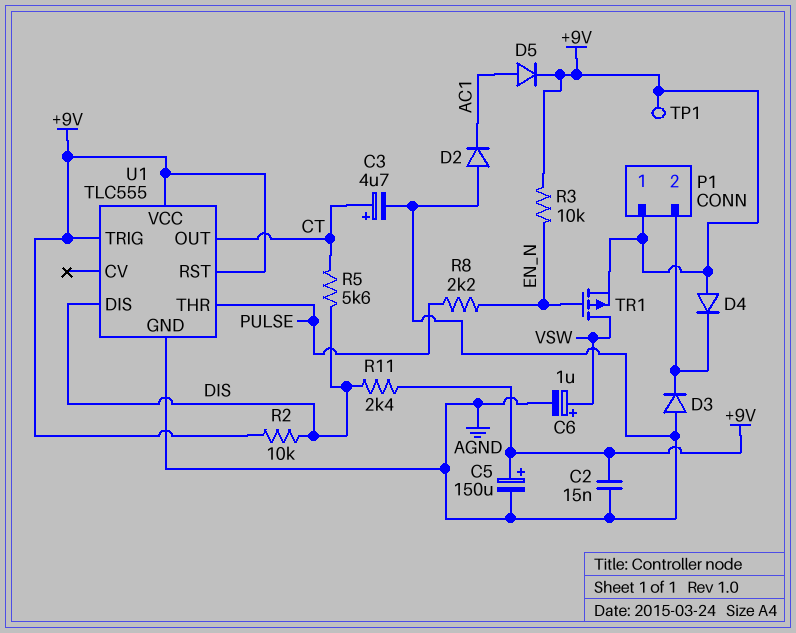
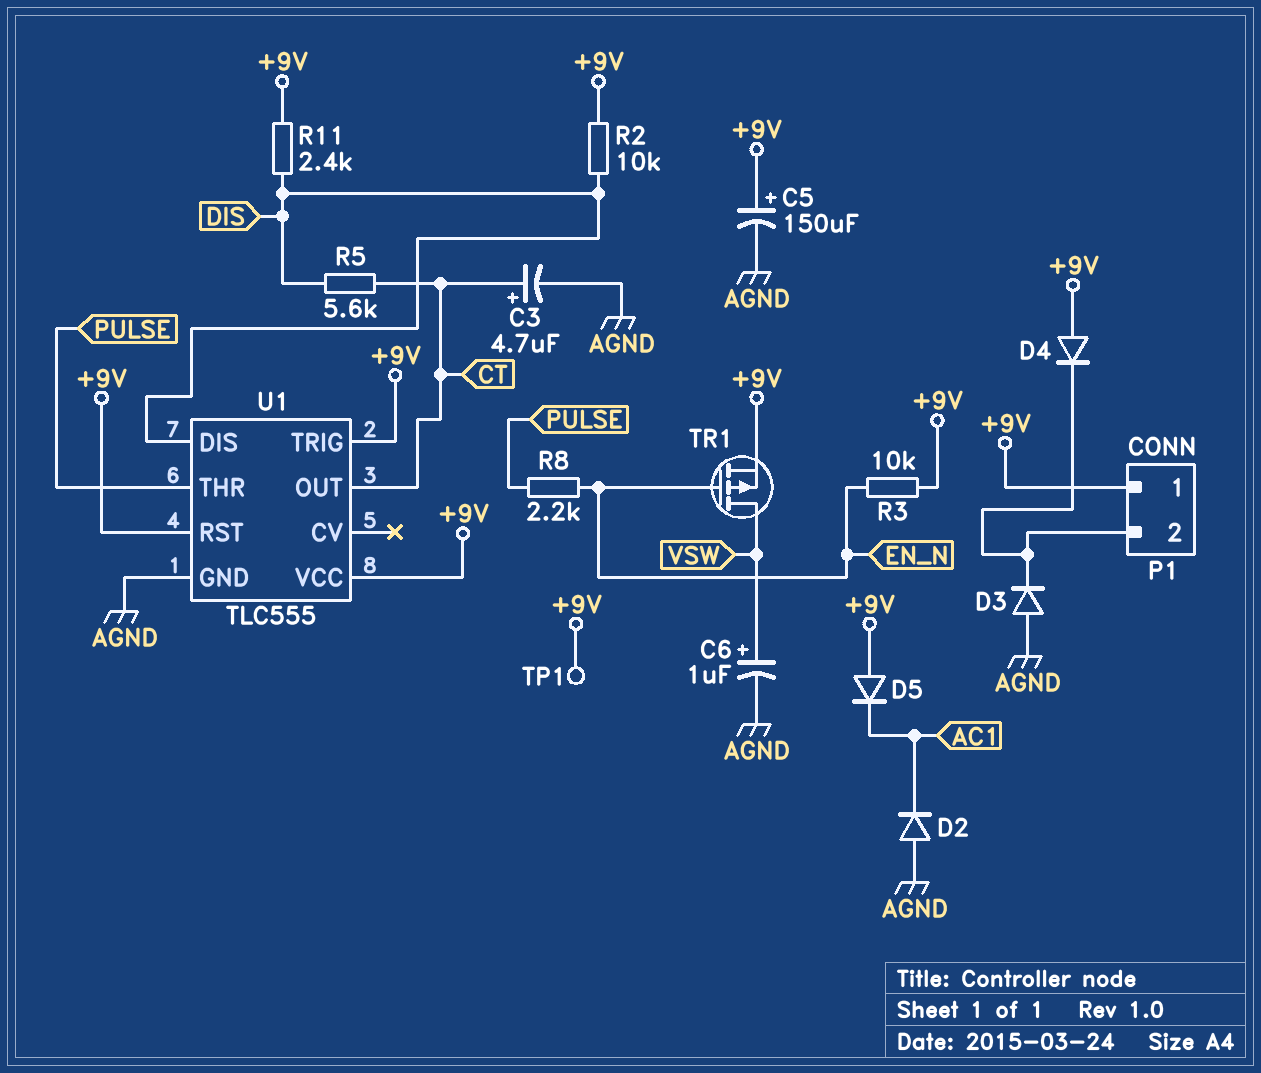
C2: 15nF (+9V, AGND) -> none
D5: diode (A AC1, K +9V) -> diode (A +9V, K AC1)

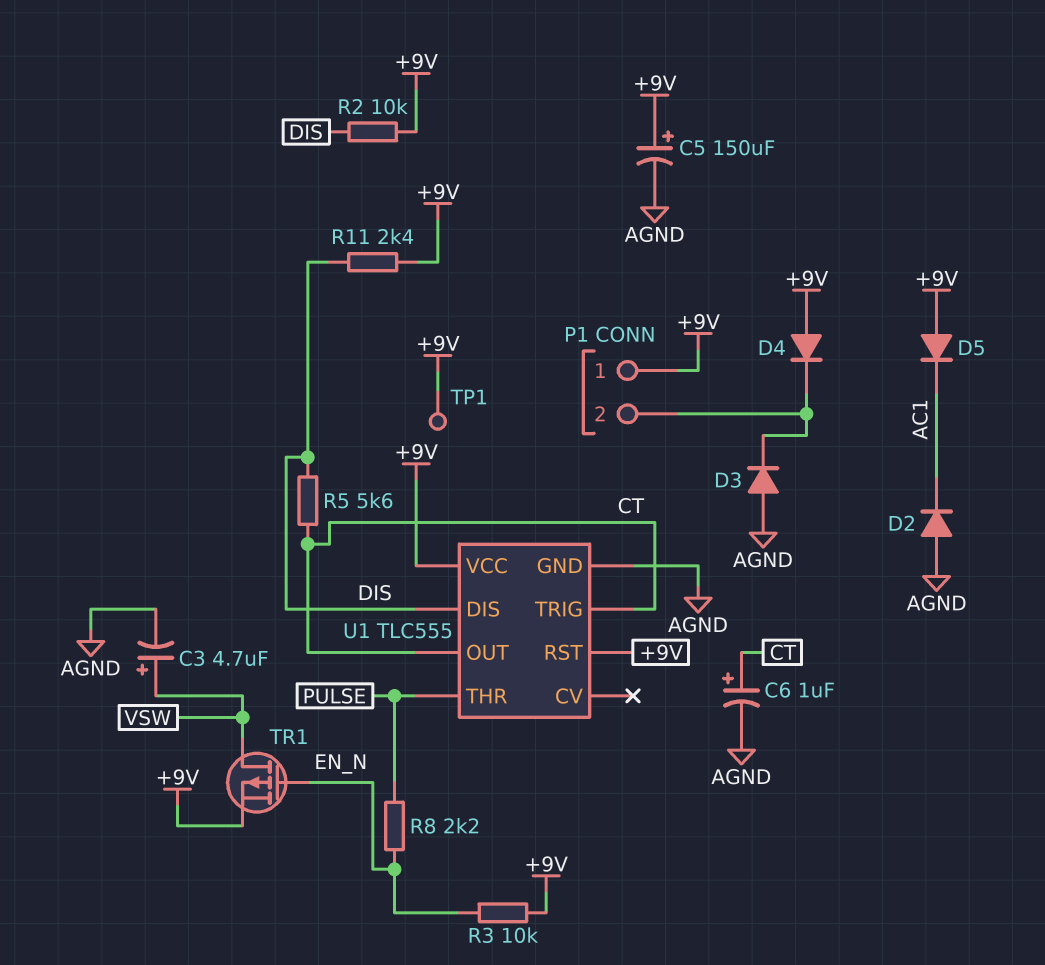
C3: 4.7uF (plus CT, minus AGND) -> 4.7uF (plus VSW, minus AGND)
C6: 1uF (plus VSW, minus AGND) -> 1uF (plus CT, minus AGND)
U1 pin TRIG: +9V -> CT

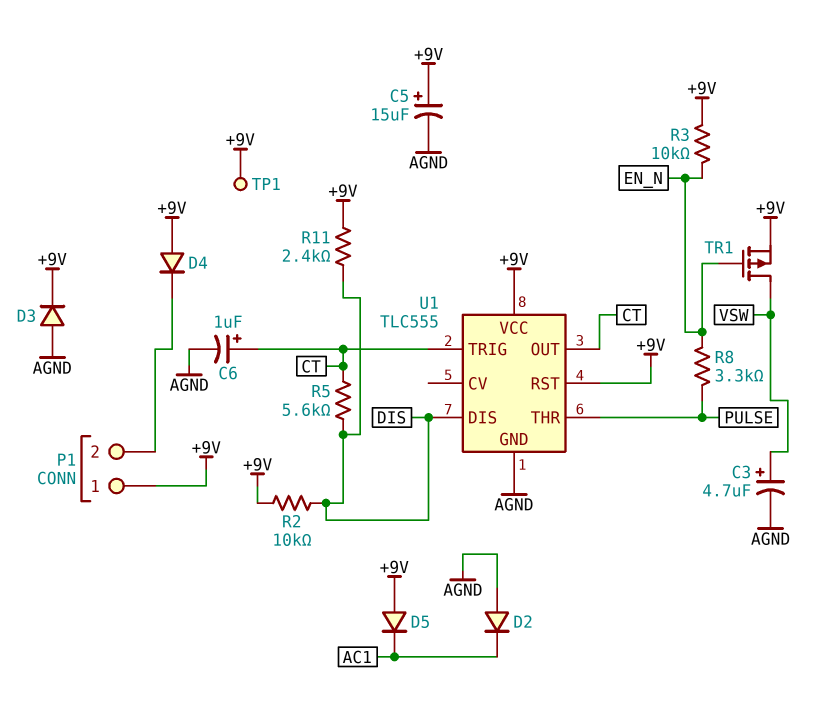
C5: 150uF (plus +9V, minus AGND) -> 15uF (plus +9V, minus AGND)
D3: diode (A AGND, K P1/2) -> diode (A AGND, K +9V)
R8: 2.2k (EN_N, PULSE) -> 3.3k (EN_N, PULSE)

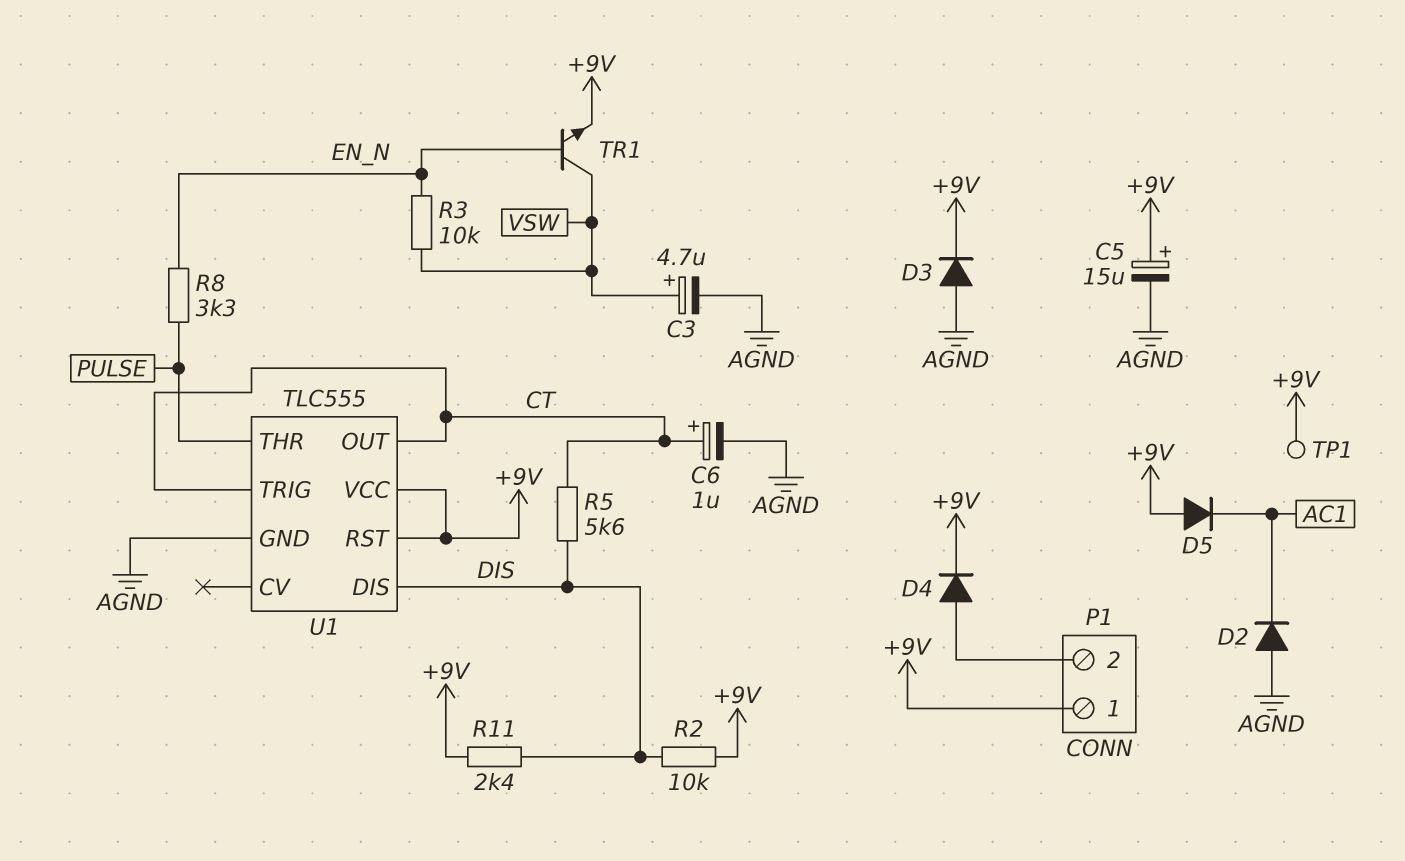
D4: diode (A +9V, K P1/2) -> diode (A P1/2, K +9V)
R3: 10k (+9V, EN_N) -> 10k (EN_N, VSW)
TR1: PMOS (G EN_N, D VSW, S +9V) -> NPN (B EN_N, C VSW, E +9V)

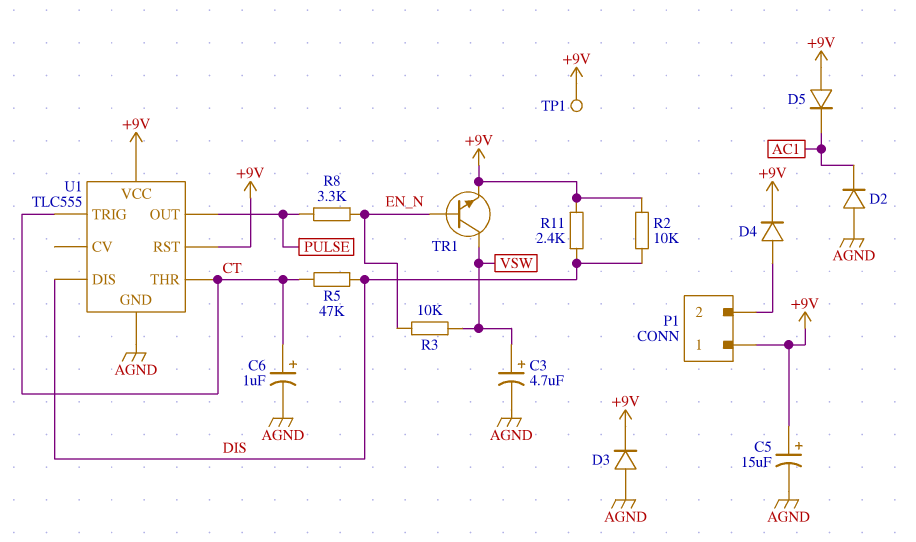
R5: 5.6k (CT, DIS) -> 47k (CT, DIS)
U1 pin OUT: CT -> PULSE
U1 pin THR: PULSE -> CT

